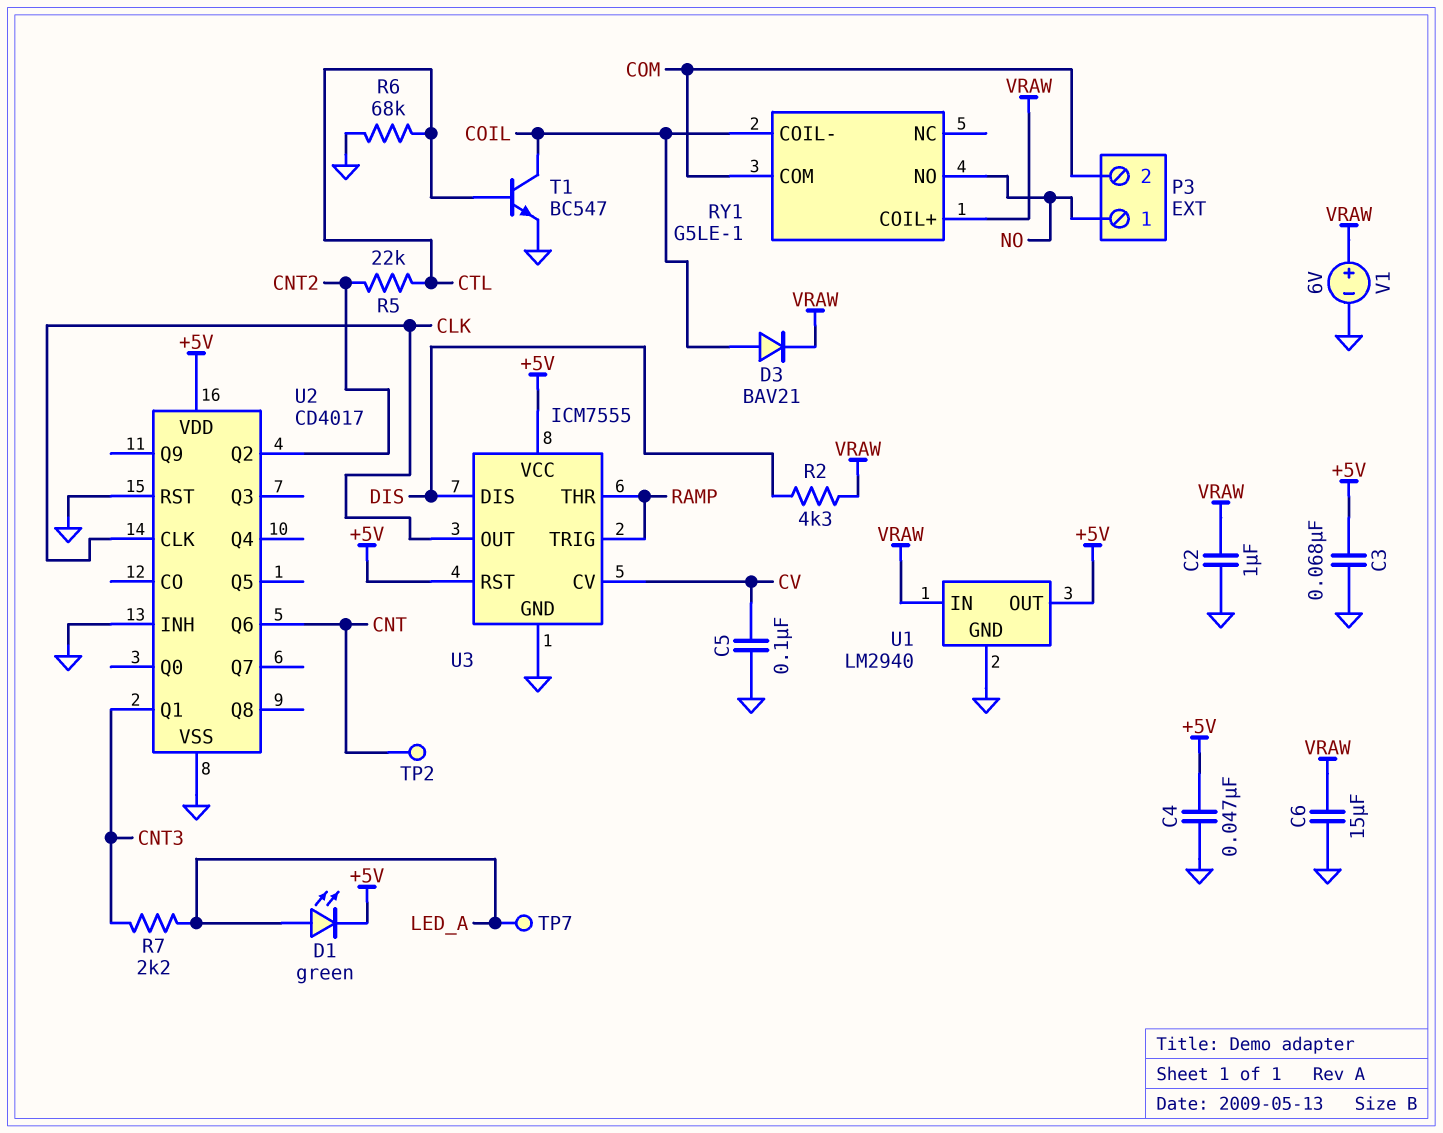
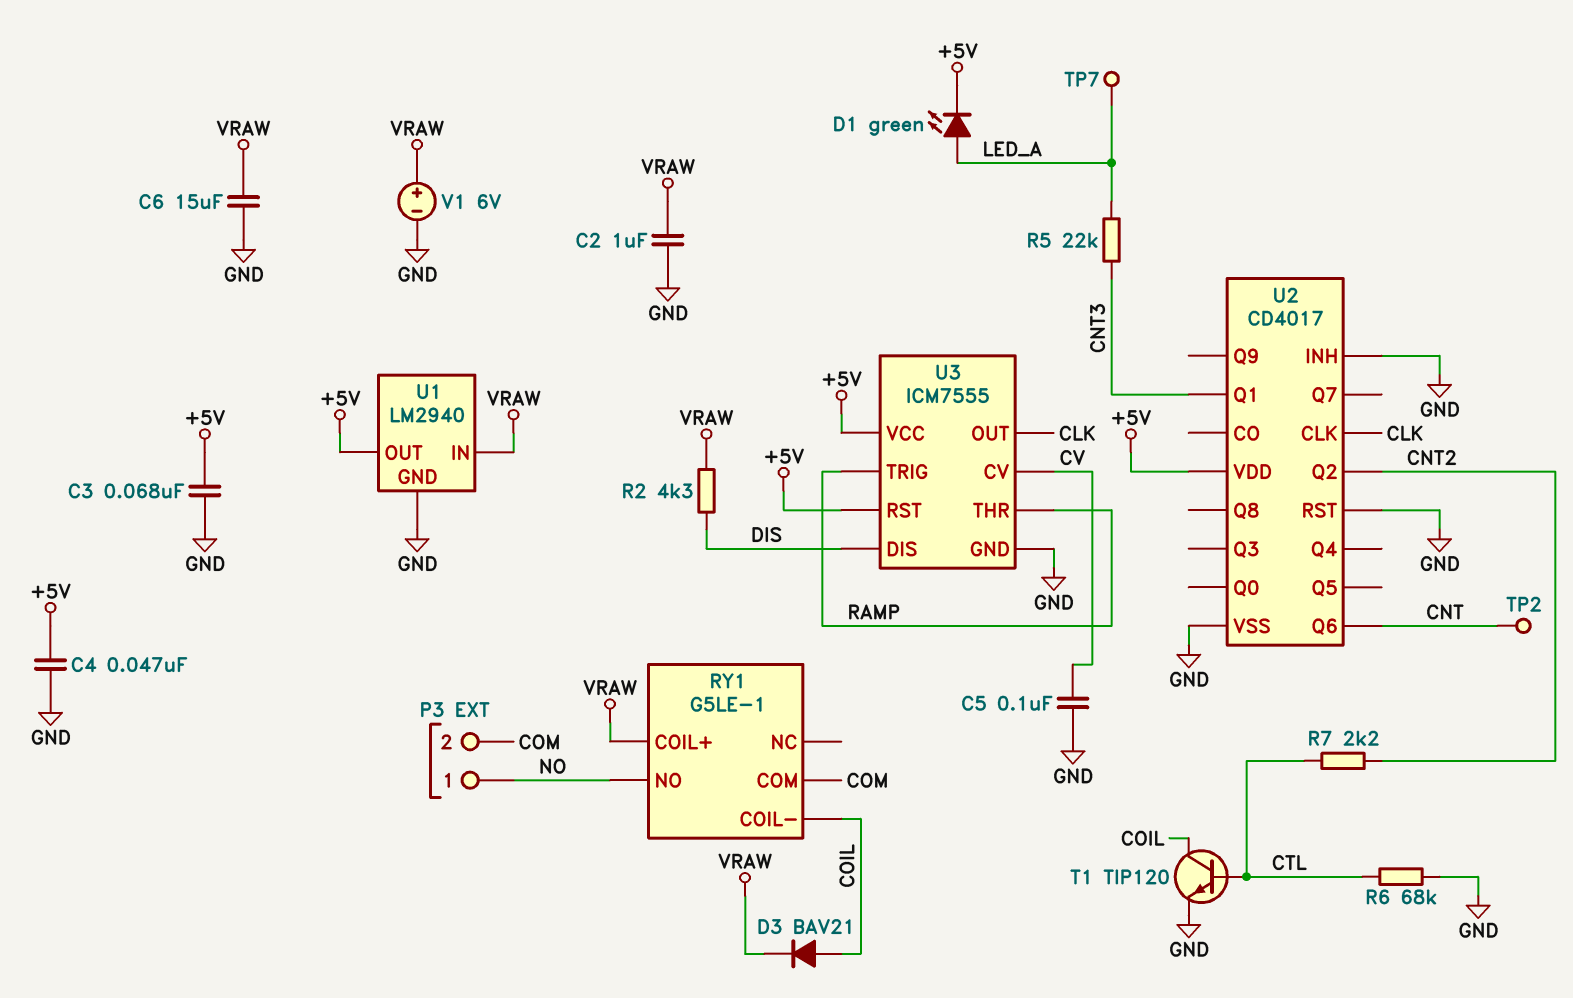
R5: 22k (CNT2, CTL) -> 22k (CNT3, LED_A)
R7: 2.2k (CNT3, LED_A) -> 2.2k (CNT2, CTL)
T1: NPN BC547 (B CTL, C COIL, E GND) -> NPN TIP120 (B CTL, C COIL, E GND)

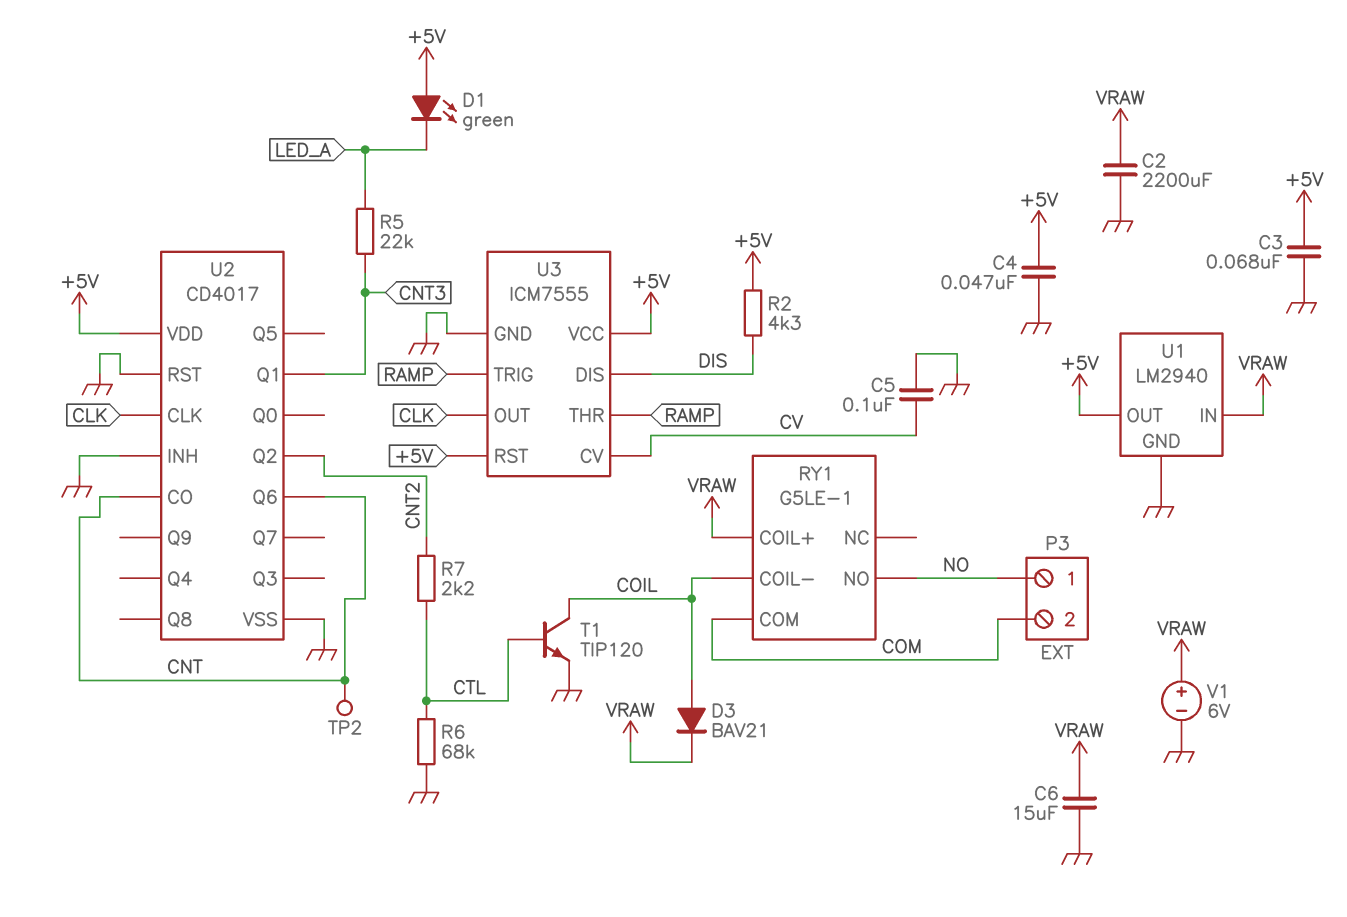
C2: 1uF (GND, VRAW) -> 2200uF (GND, VRAW)
D1: LED green (A LED_A, K +5V) -> LED green (A +5V, K LED_A)
R2: 4.3k (DIS, VRAW) -> 4.3k (+5V, DIS)
TP7: test point (LED_A) -> none
U2 pin CO: none -> CNT

